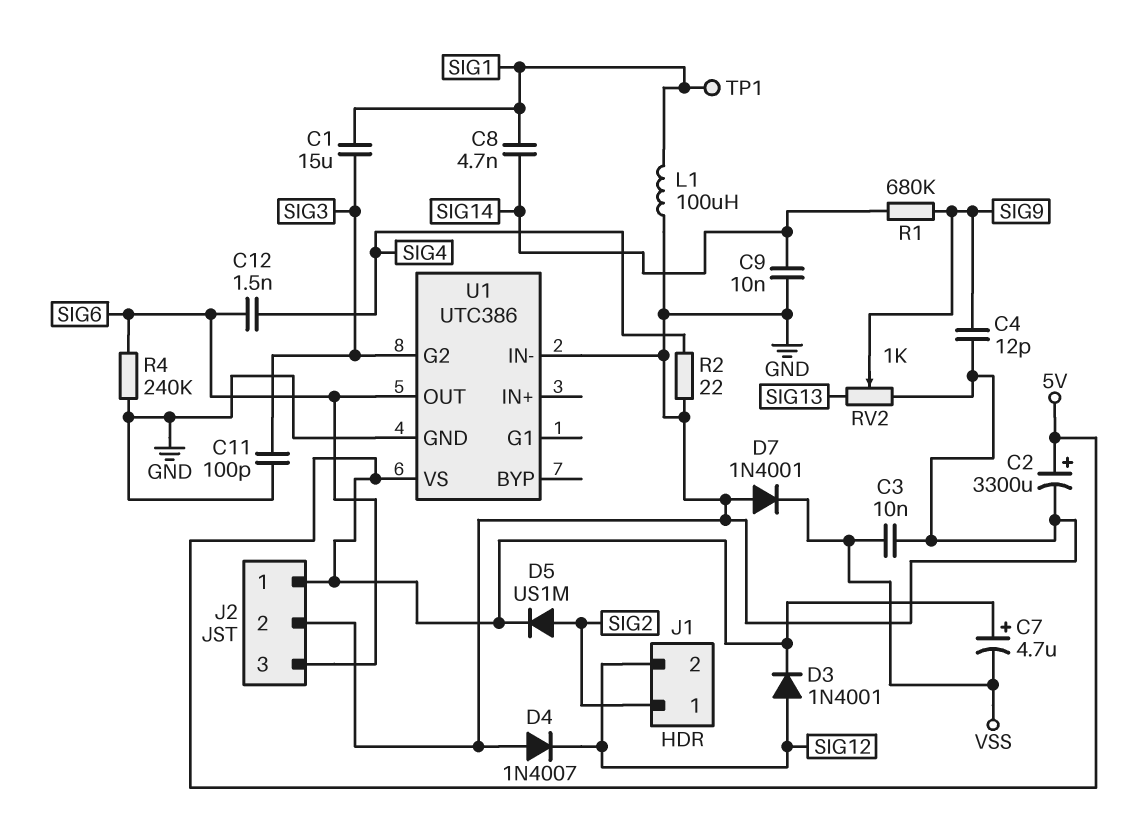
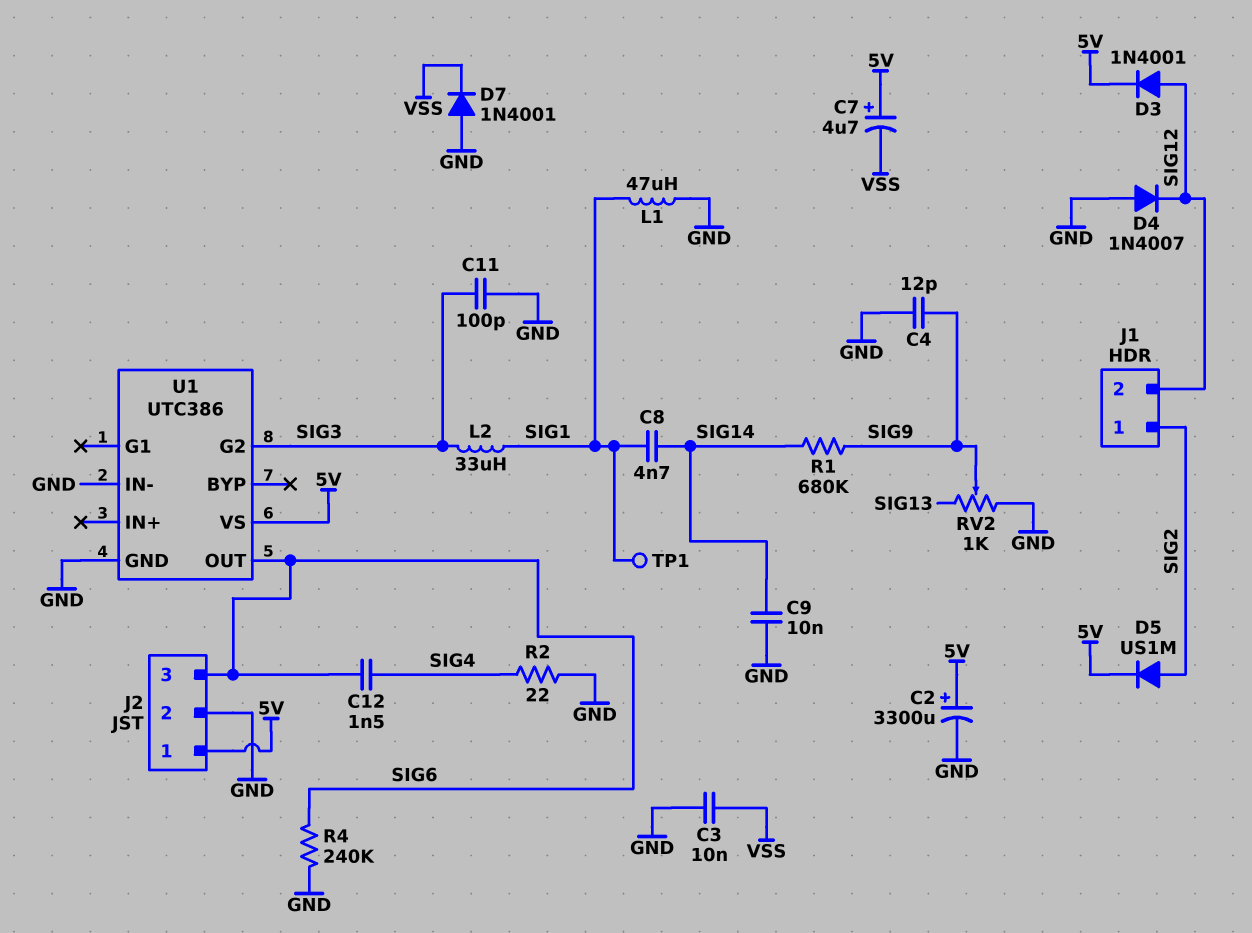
C1: 15uF (SIG1, SIG3) -> none
L1: 100uH (GND, SIG1) -> 47uH (GND, SIG1)
L2: none -> 33uH (SIG1, SIG3)

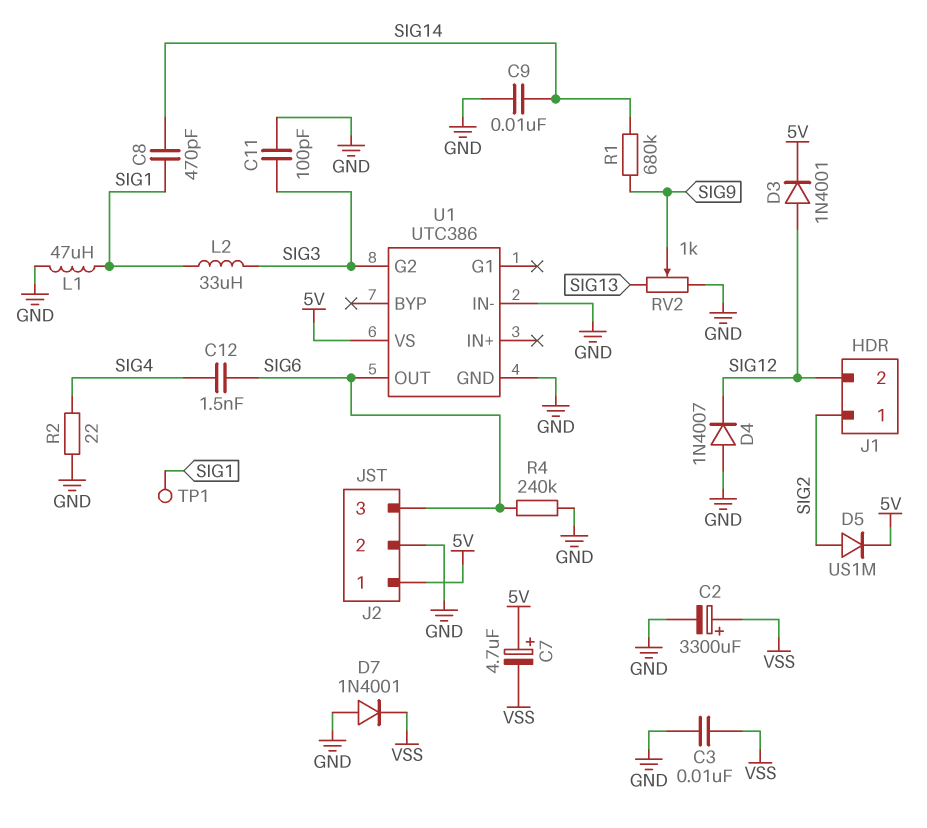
C2: 3300uF (plus 5V, minus GND) -> 3300uF (plus VSS, minus GND)
C4: 12pF (GND, SIG9) -> none
C8: 4.7nF (SIG1, SIG14) -> 470pF (SIG1, SIG14)

